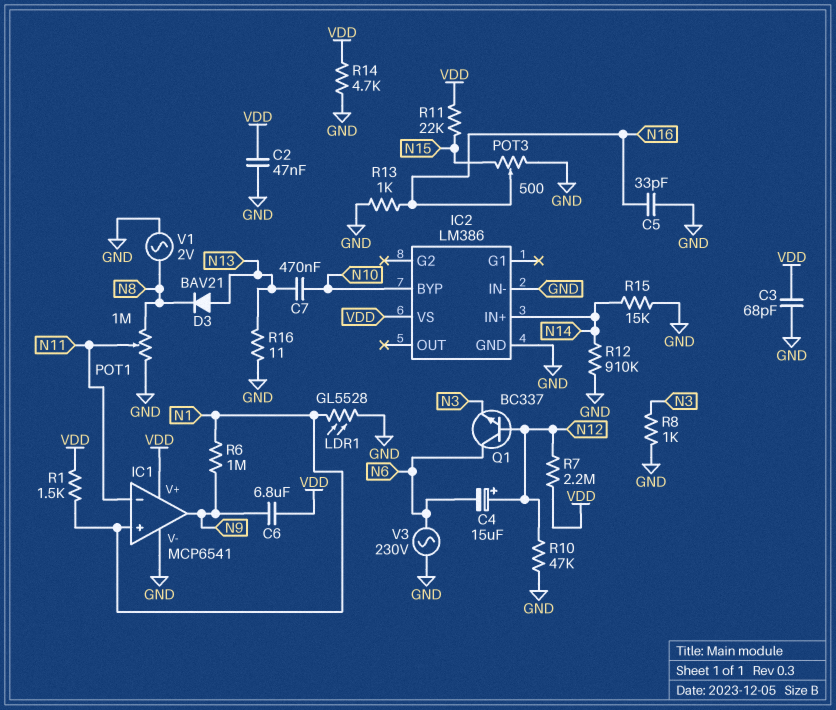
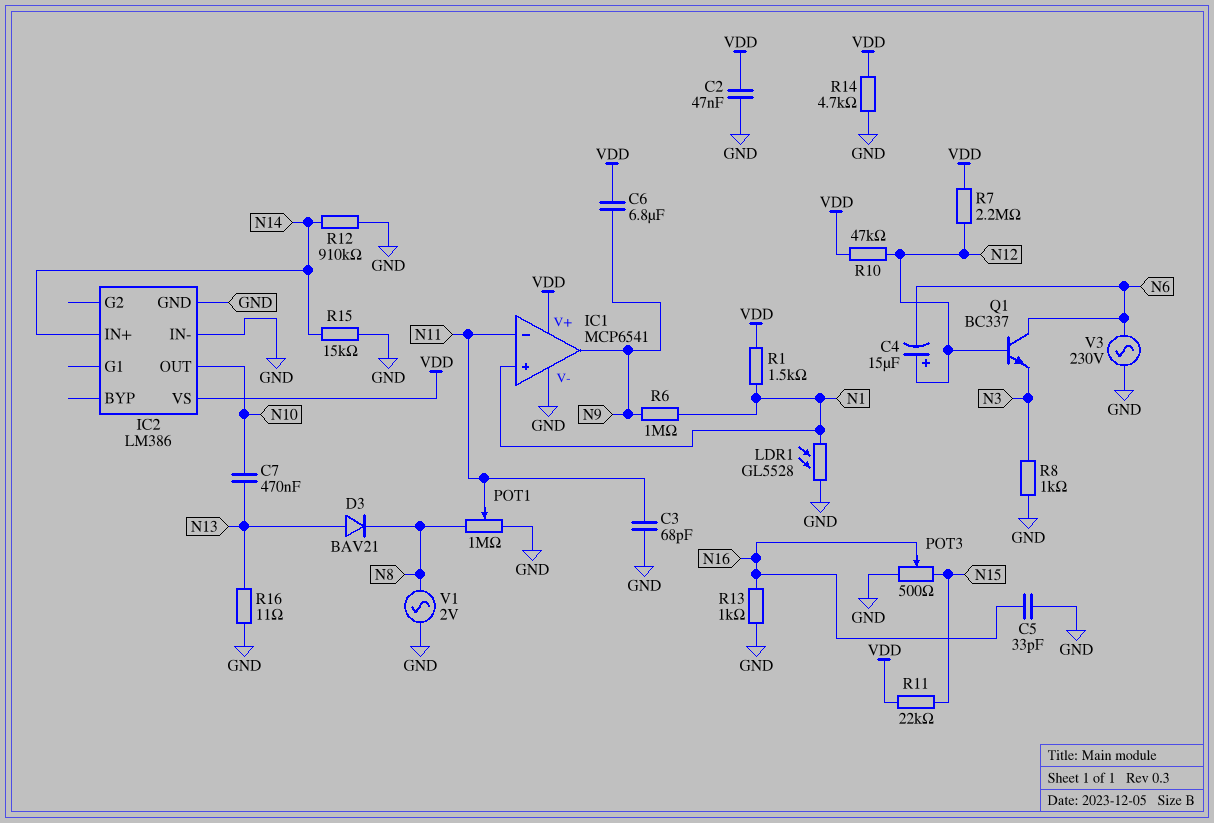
C3: 68pF (GND, VDD) -> 68pF (GND, N11)
IC2 pin BYP: N10 -> none
IC2 pin OUT: none -> N10
R10: 47k (GND, N12) -> 47k (N12, VDD)

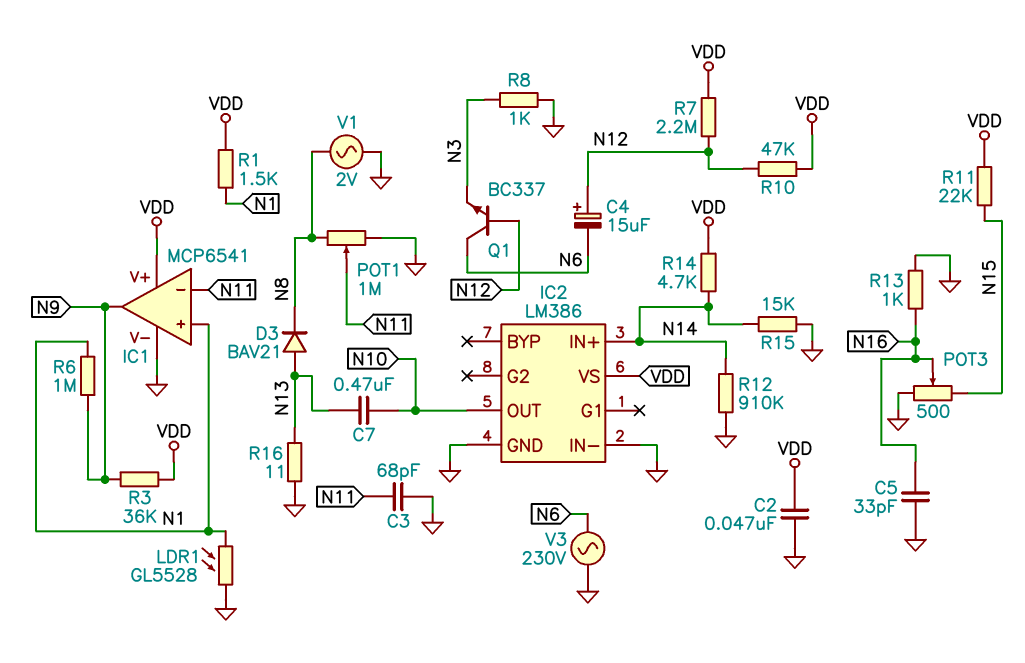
C6: 6.8uF (N9, VDD) -> none
R3: none -> 36k (N9, VDD)
R14: 4.7k (GND, VDD) -> 4.7k (N14, VDD)

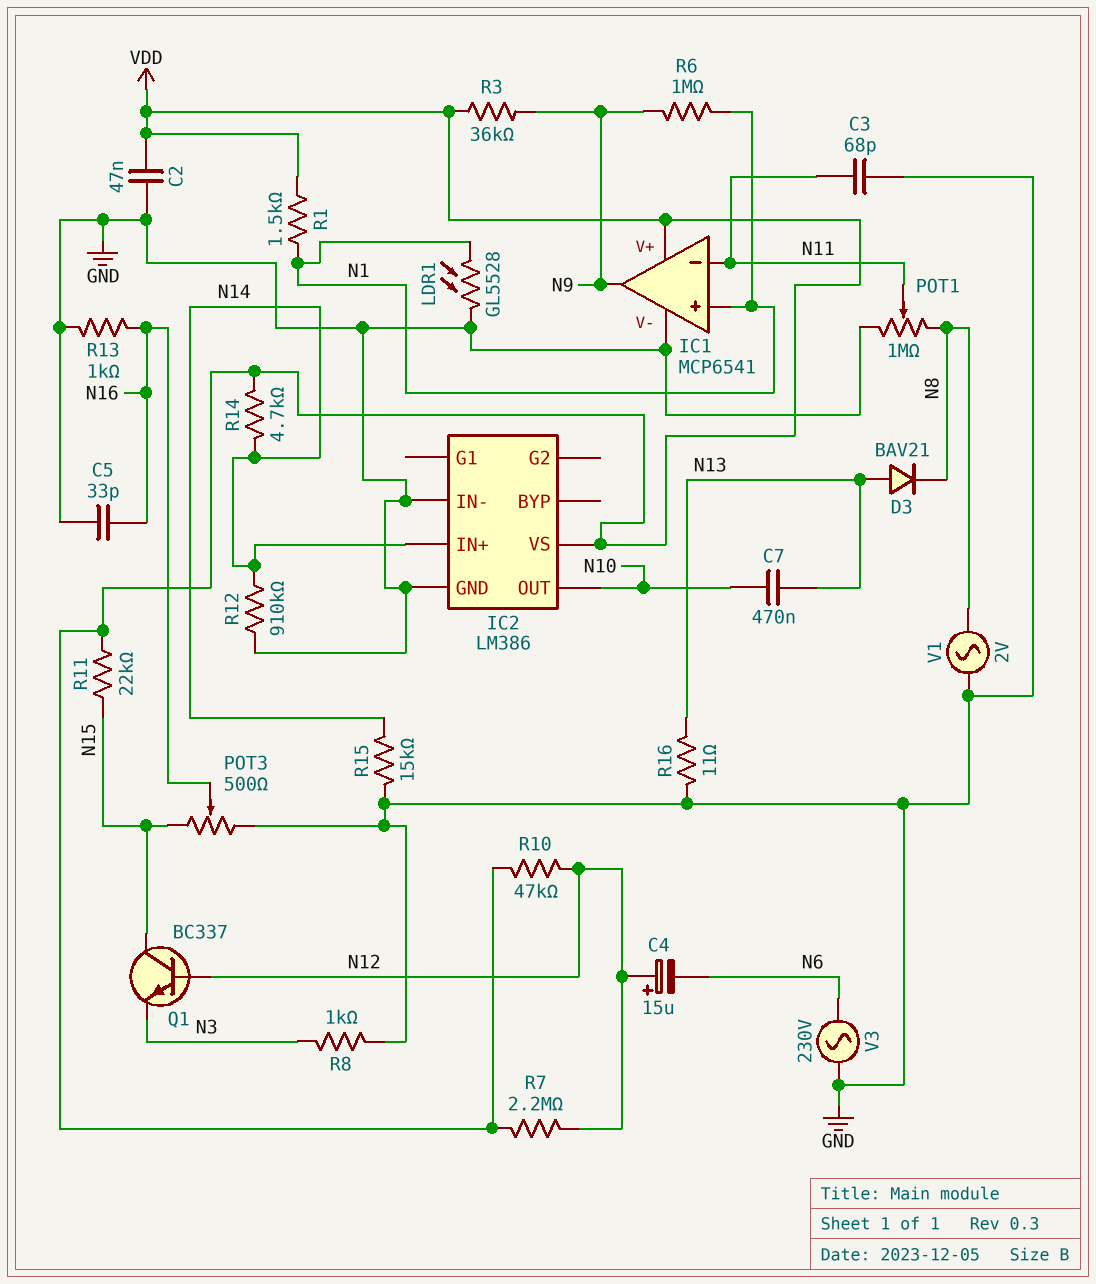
Q1: NPN BC337 (B N12, C N6, E N3) -> NPN BC337 (B N12, C N15, E N3)

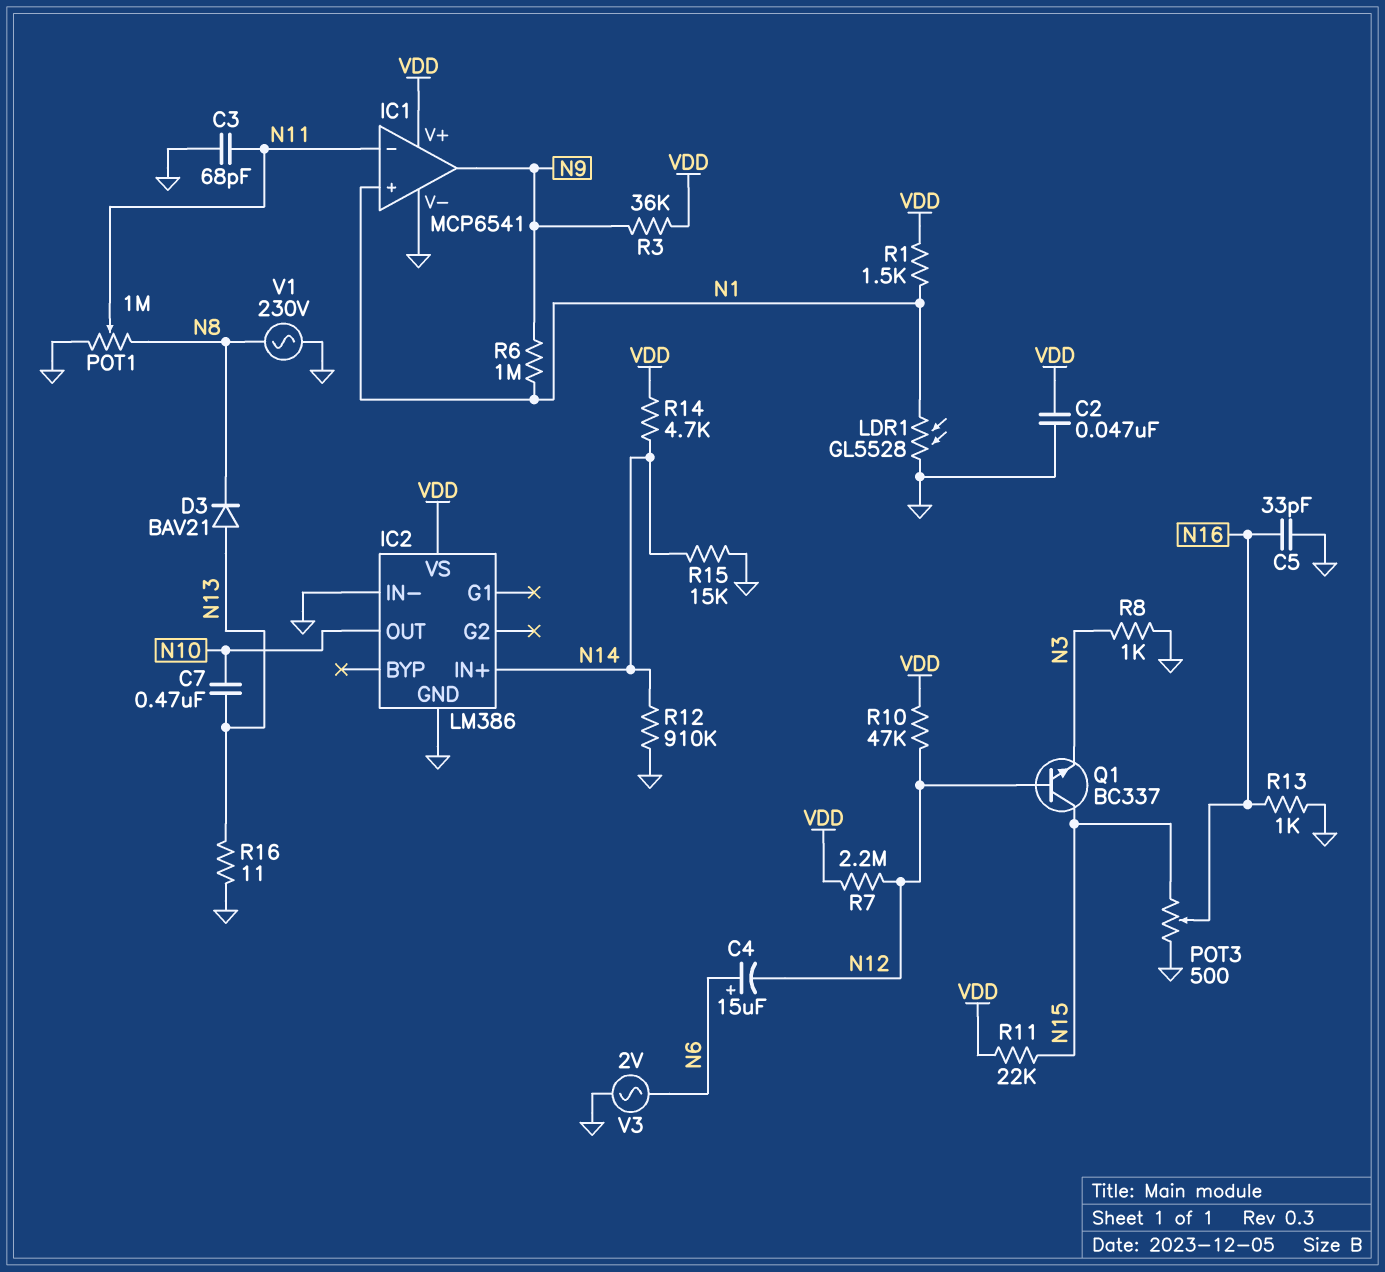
C4: 15uF (plus N12, minus N6) -> 15uF (plus N6, minus N12)
V1: AC 2V (GND, N8) -> AC 230V (GND, N8)
V3: AC 230V (GND, N6) -> AC 2V (GND, N6)

